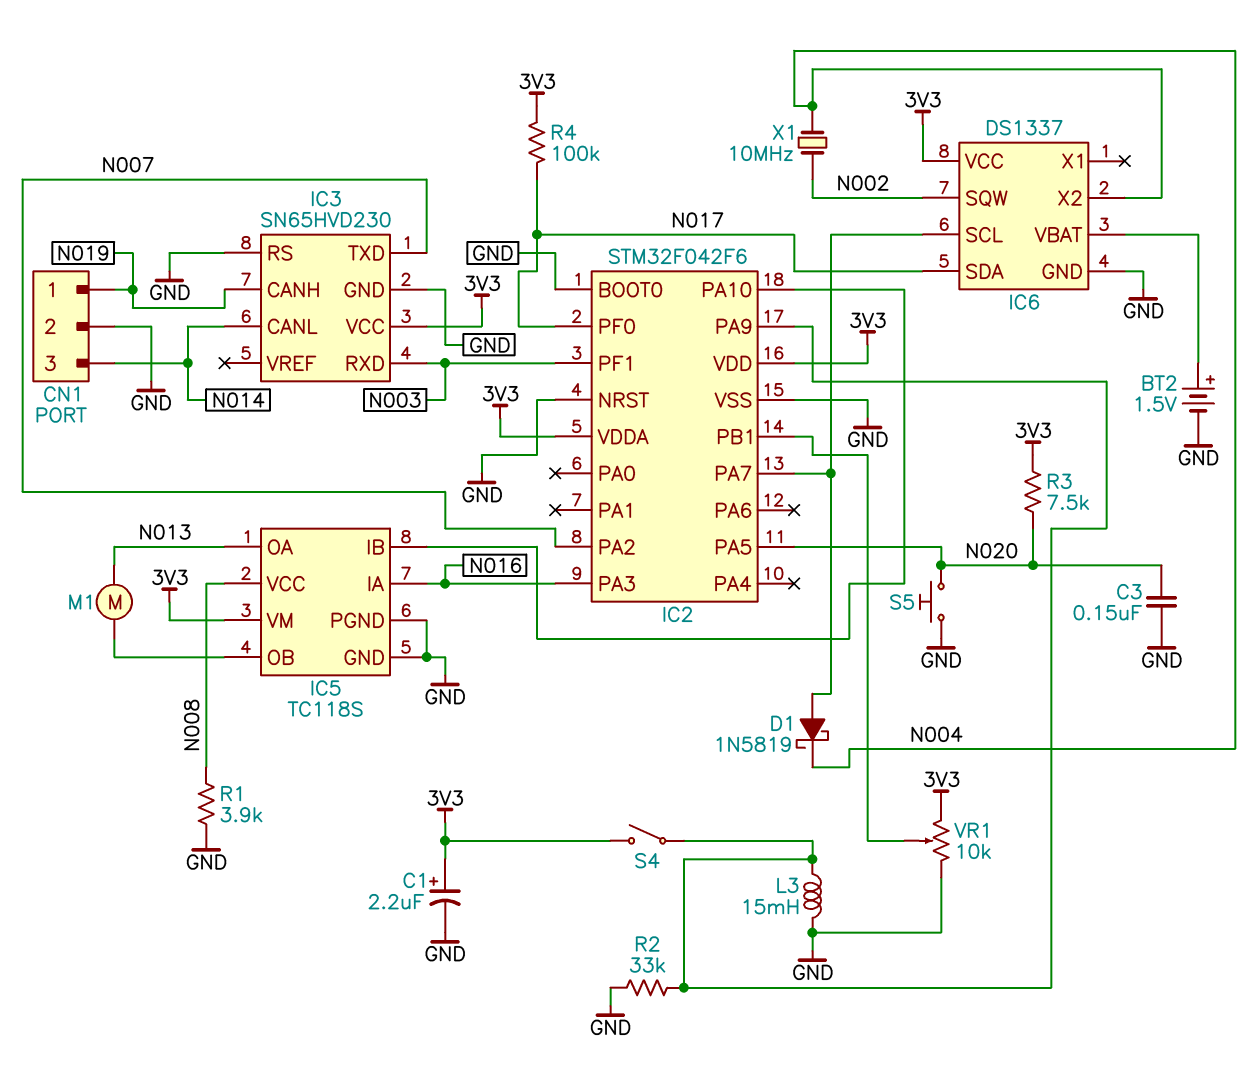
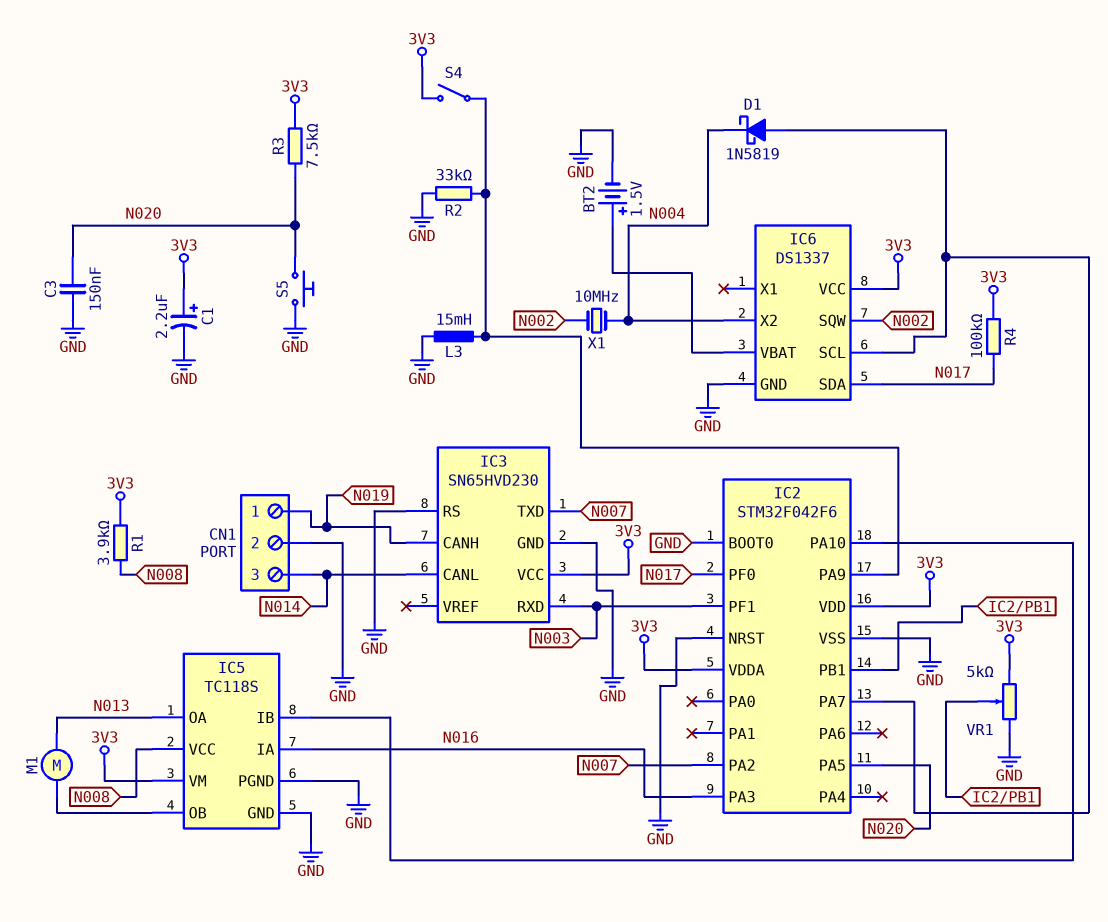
R1: 3.9k (GND, N008) -> 3.9k (3V3, N008)
VR1: 10k (3V3, GND, wiper IC2/PB1) -> 5k (3V3, GND, wiper IC2/PB1)

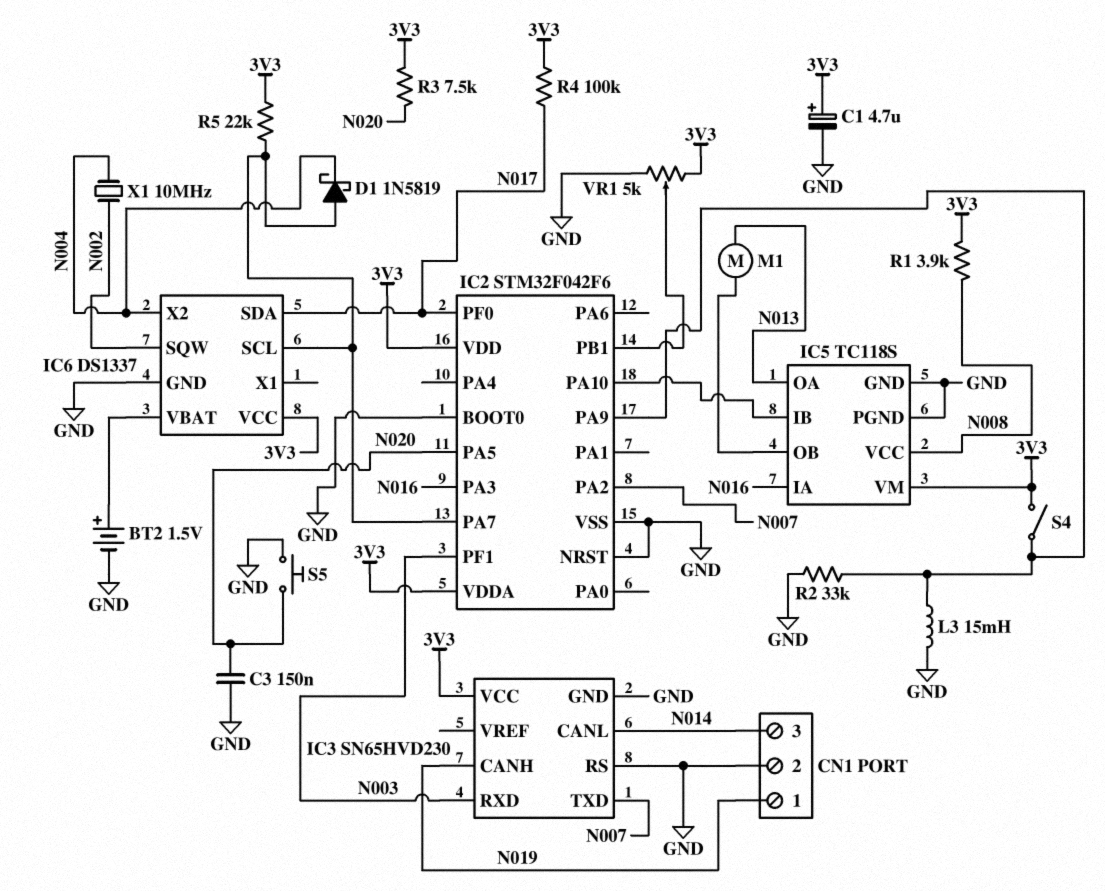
C1: 2.2uF (plus 3V3, minus GND) -> 4.7uF (plus 3V3, minus GND)
R5: none -> 22k (3V3, IC2/PA7)

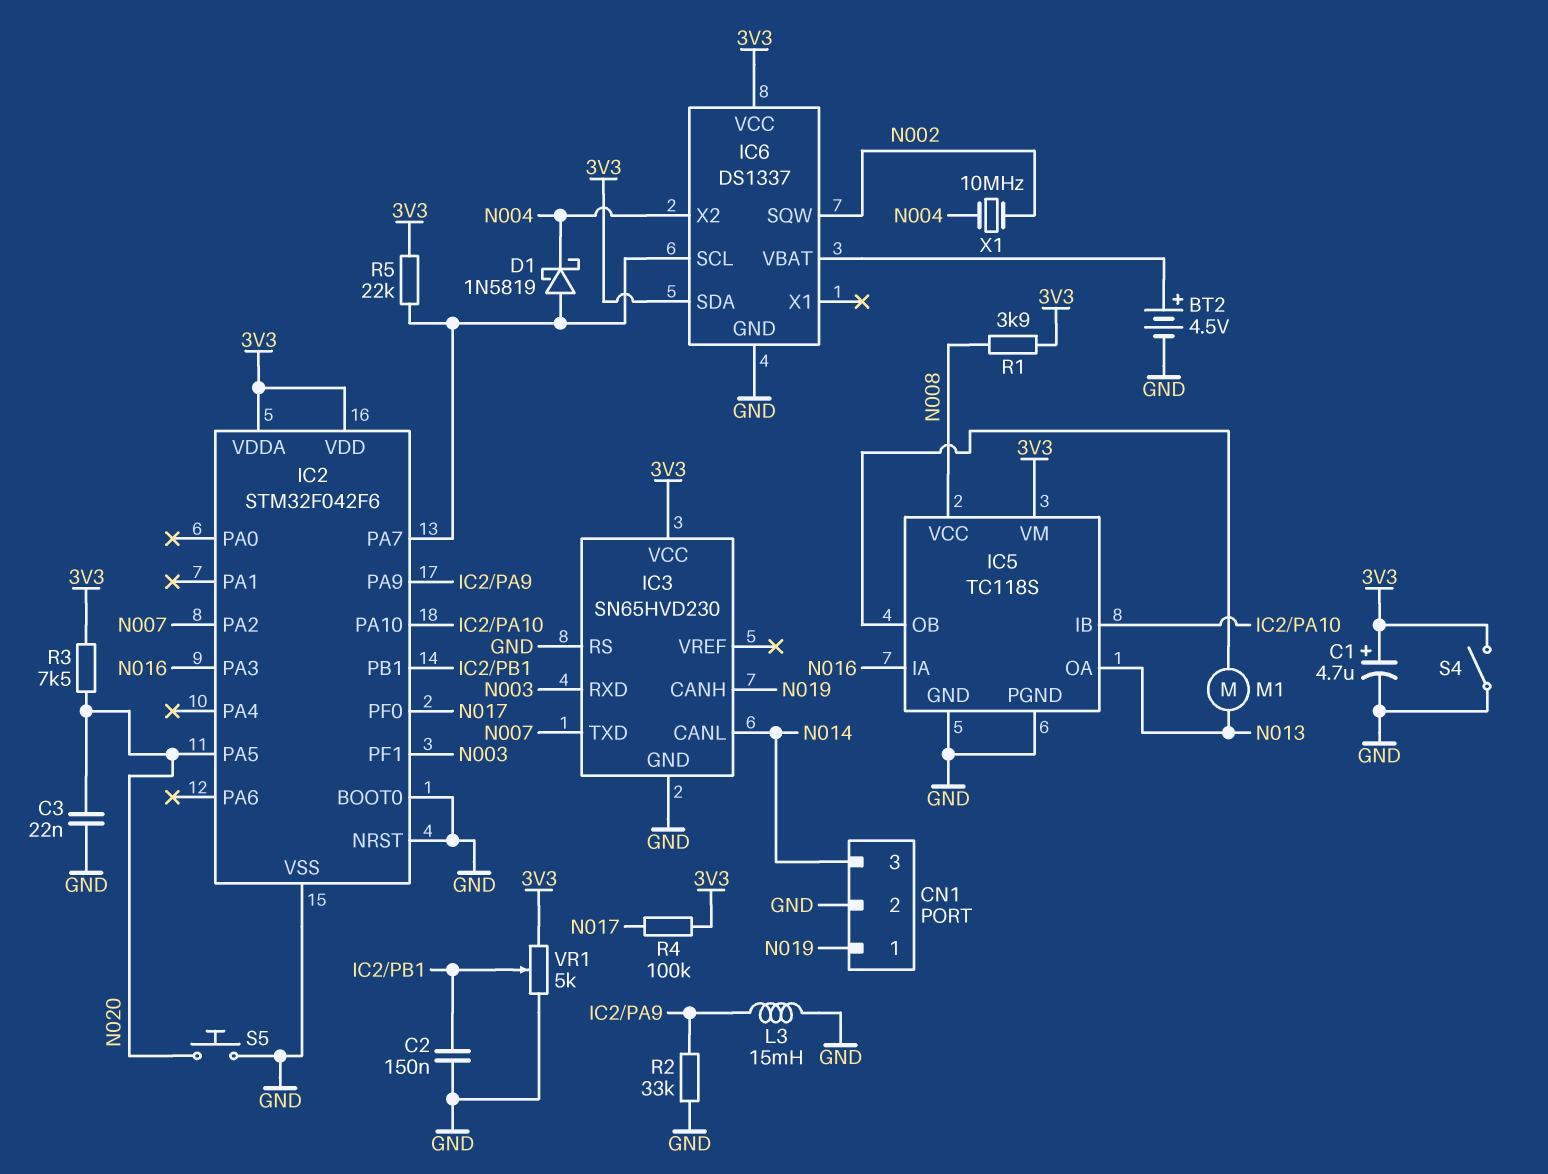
BT2: 1.5V (plus IC6/VBAT, minus GND) -> 4.5V (plus IC6/VBAT, minus GND)
C2: none -> 150nF (GND, IC2/PB1)
C3: 150nF (GND, N020) -> 22nF (GND, N020)
IC6 pin SDA: N017 -> 3V3
S4: switch (3V3, IC2/PA9) -> switch (3V3, GND)

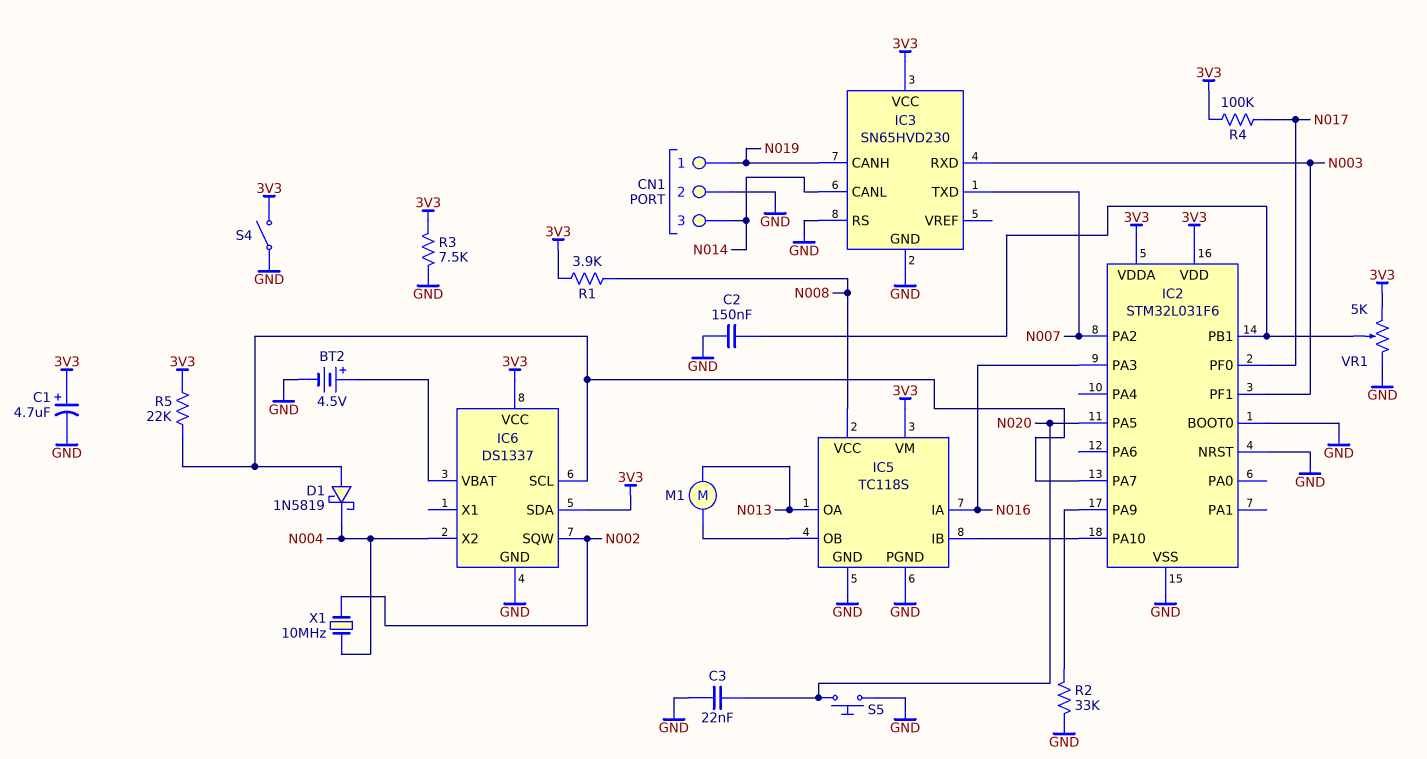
IC2: STM32F042F6 -> STM32L031F6
L3: 15mH (GND, IC2/PA9) -> none
R3: 7.5k (3V3, N020) -> 7.5k (3V3, GND)

